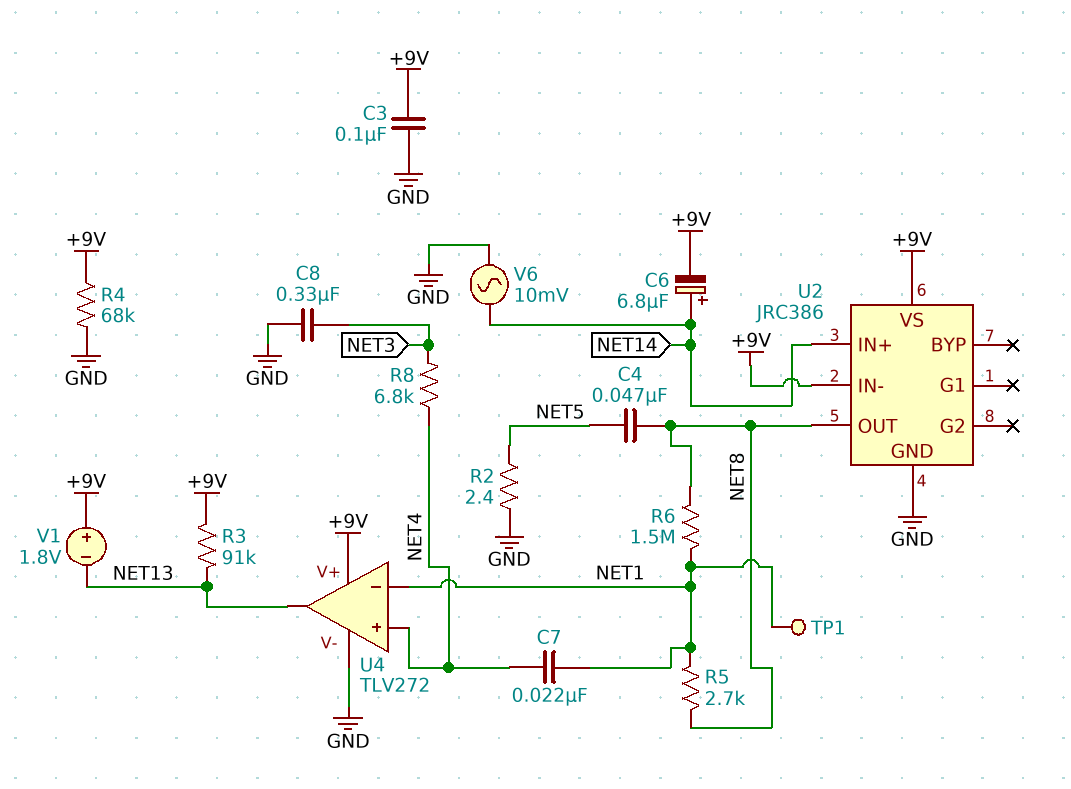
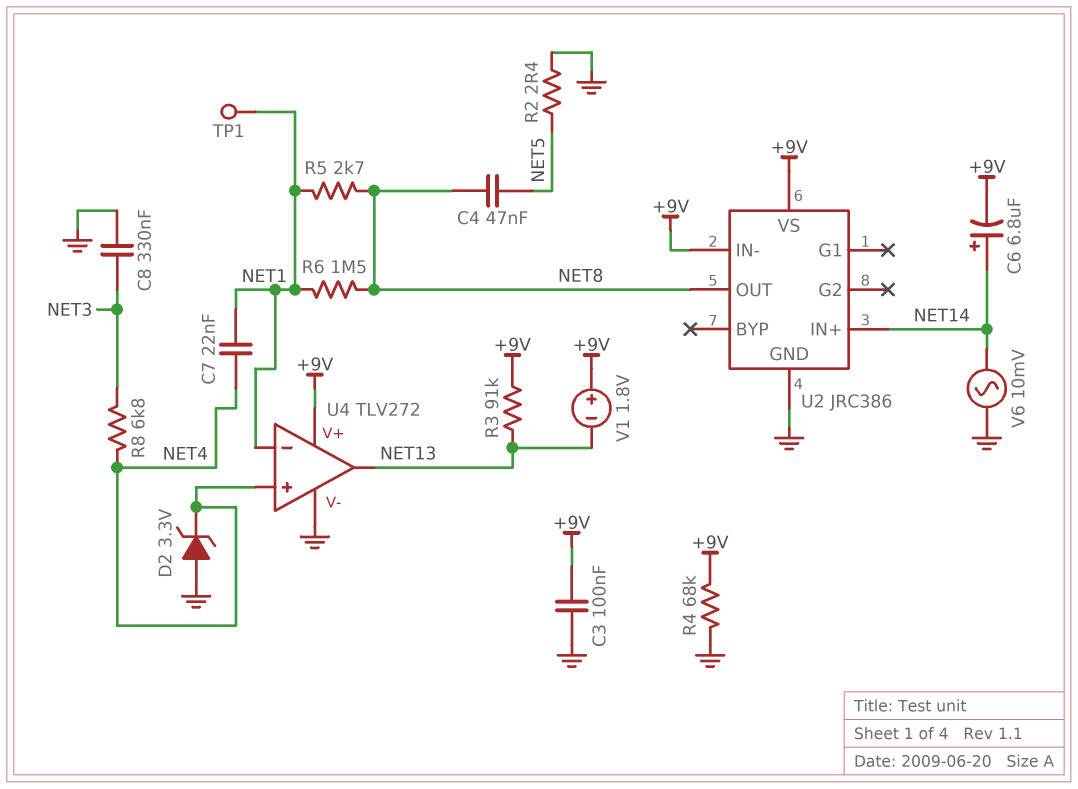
D2: none -> zener 3.3V (A GND, K NET4)

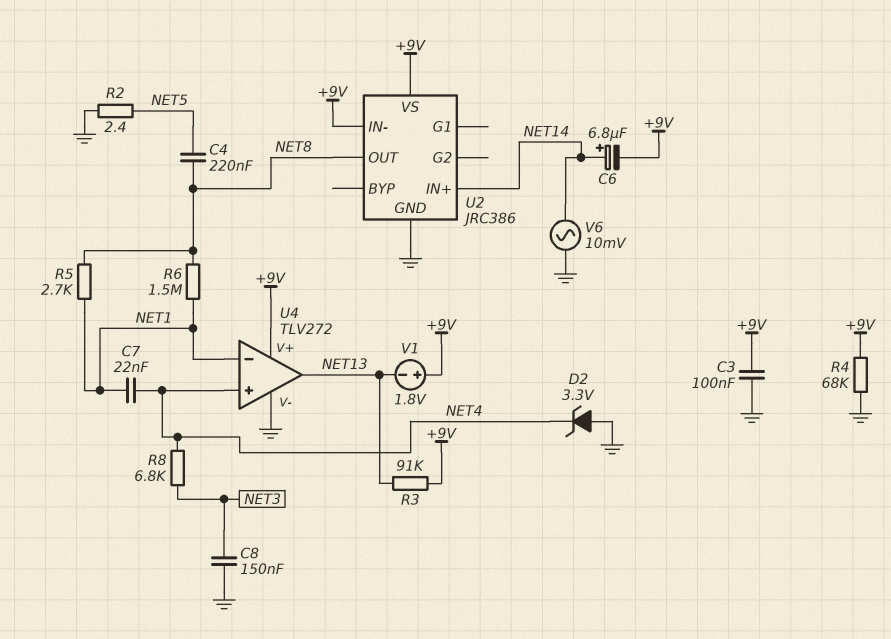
C4: 47nF (NET5, NET8) -> 220nF (NET5, NET8)
C8: 330nF (GND, NET3) -> 150nF (GND, NET3)
TP1: test point (NET1) -> none

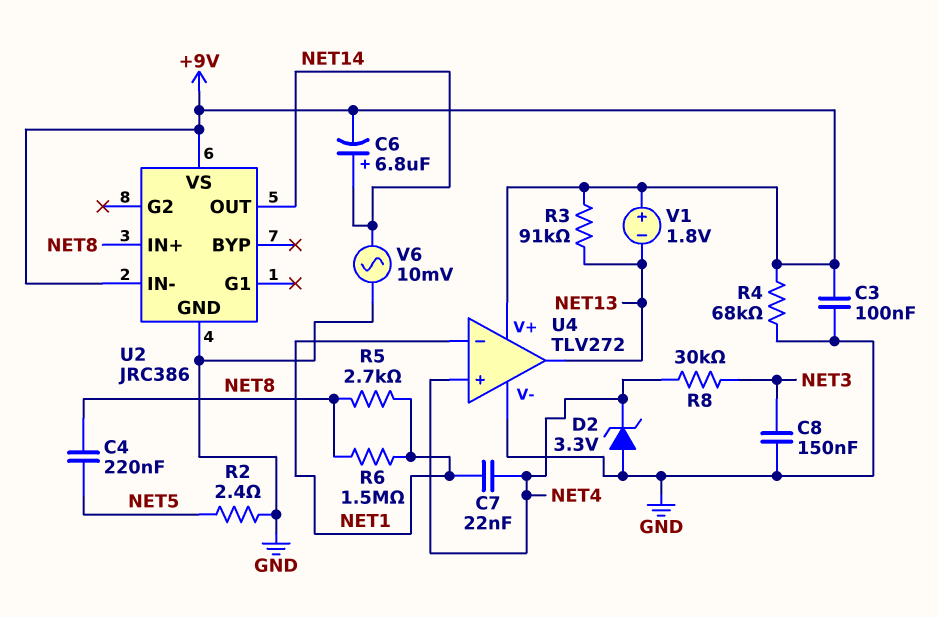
R8: 6.8k (NET3, NET4) -> 30k (NET3, NET4)
U2 pin IN+: NET14 -> NET8
U2 pin OUT: NET8 -> NET14

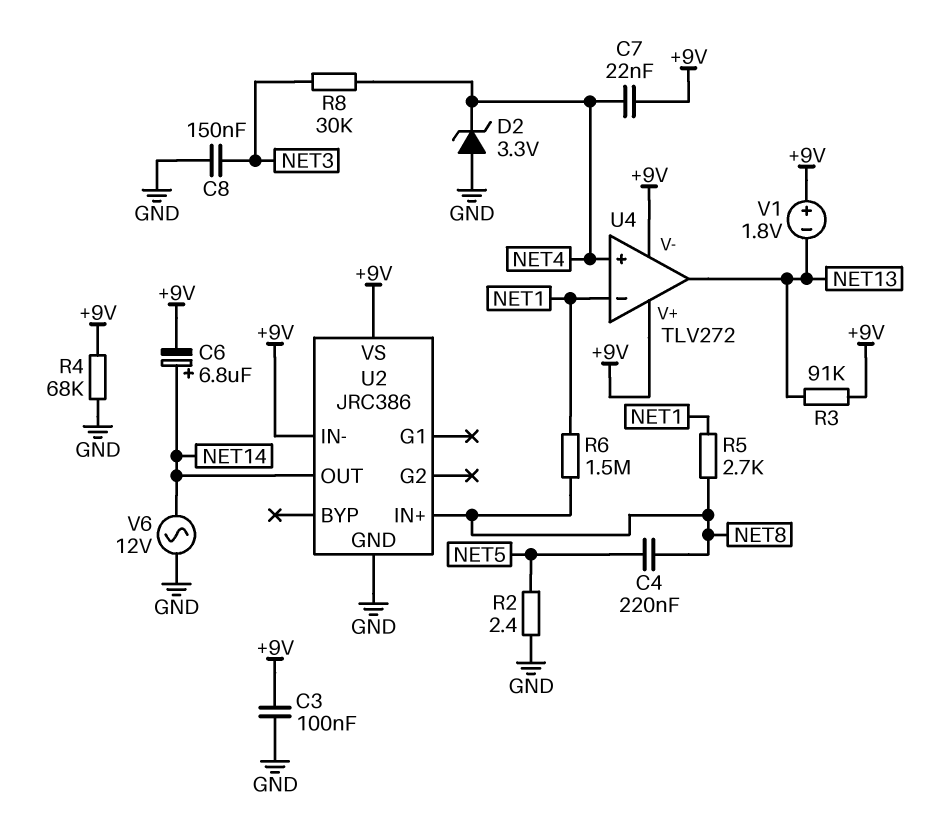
C7: 22nF (NET1, NET4) -> 22nF (+9V, NET4)
U4 pin V-: GND -> +9V
V6: AC 10mV (GND, NET14) -> AC 12V (GND, NET14)

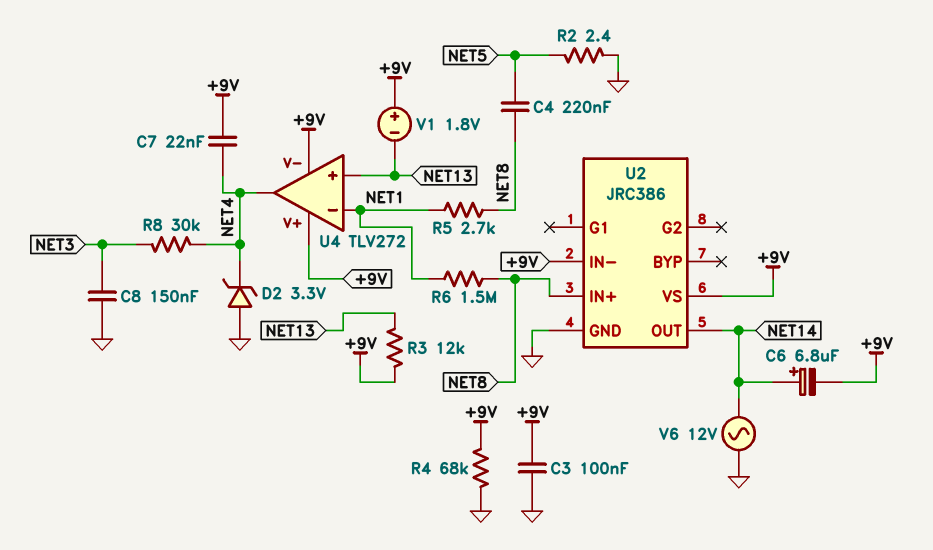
R3: 91k (+9V, NET13) -> 12k (+9V, NET13)
U4 pin in+: NET4 -> NET13
U4 pin out: NET13 -> NET4

